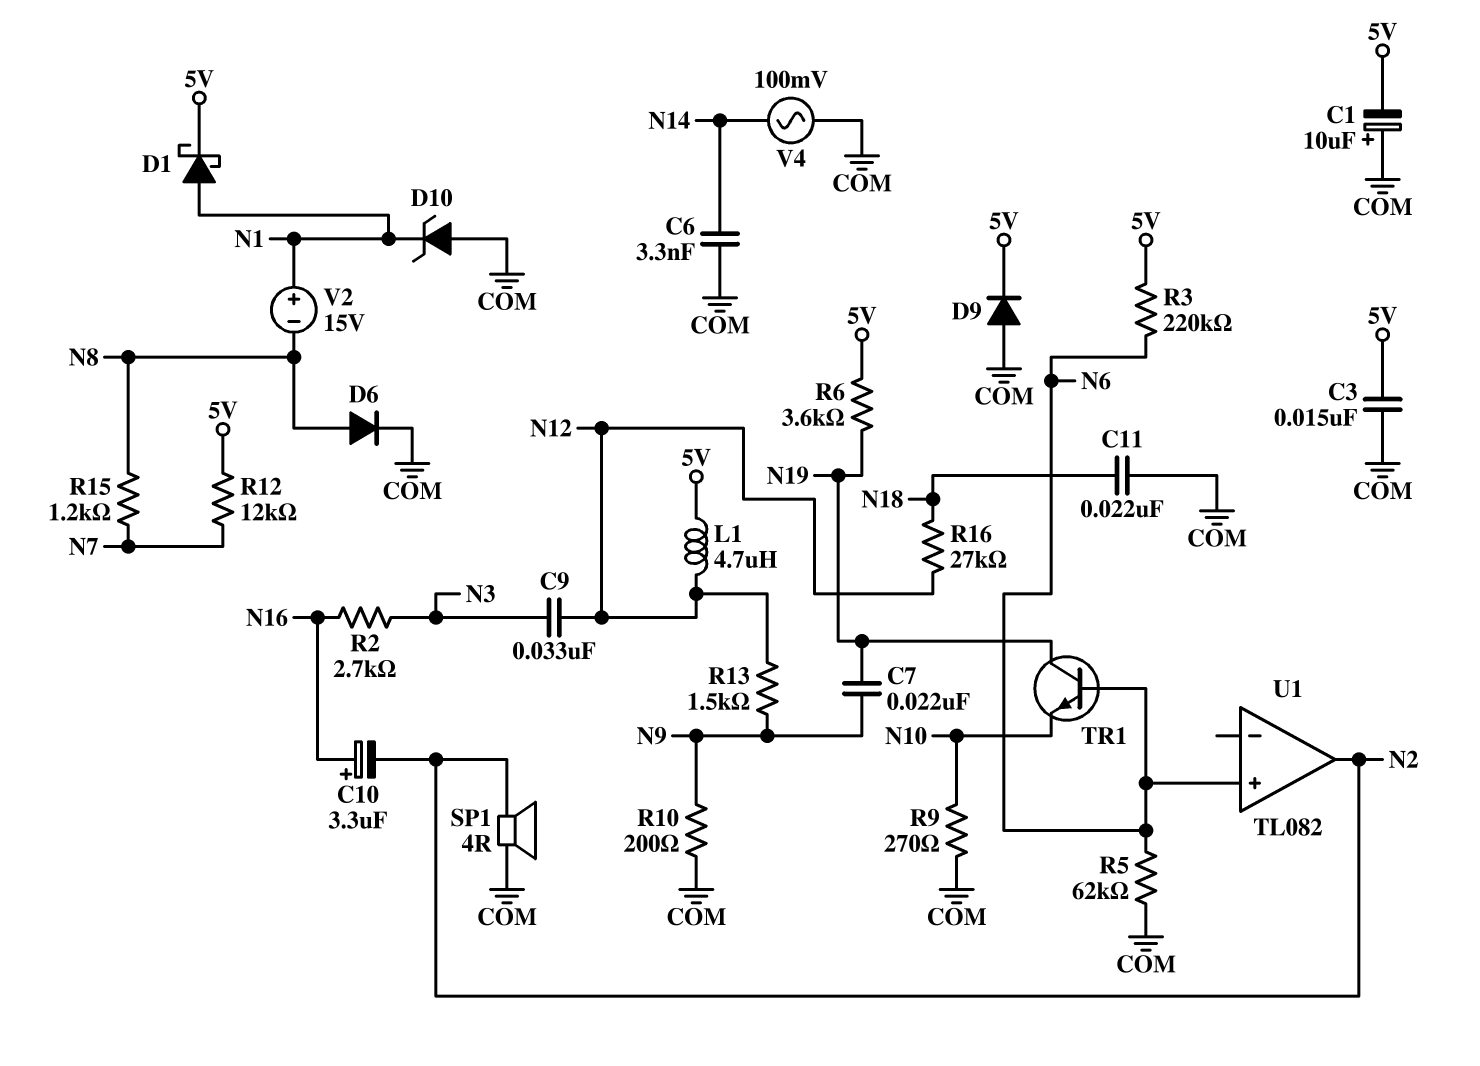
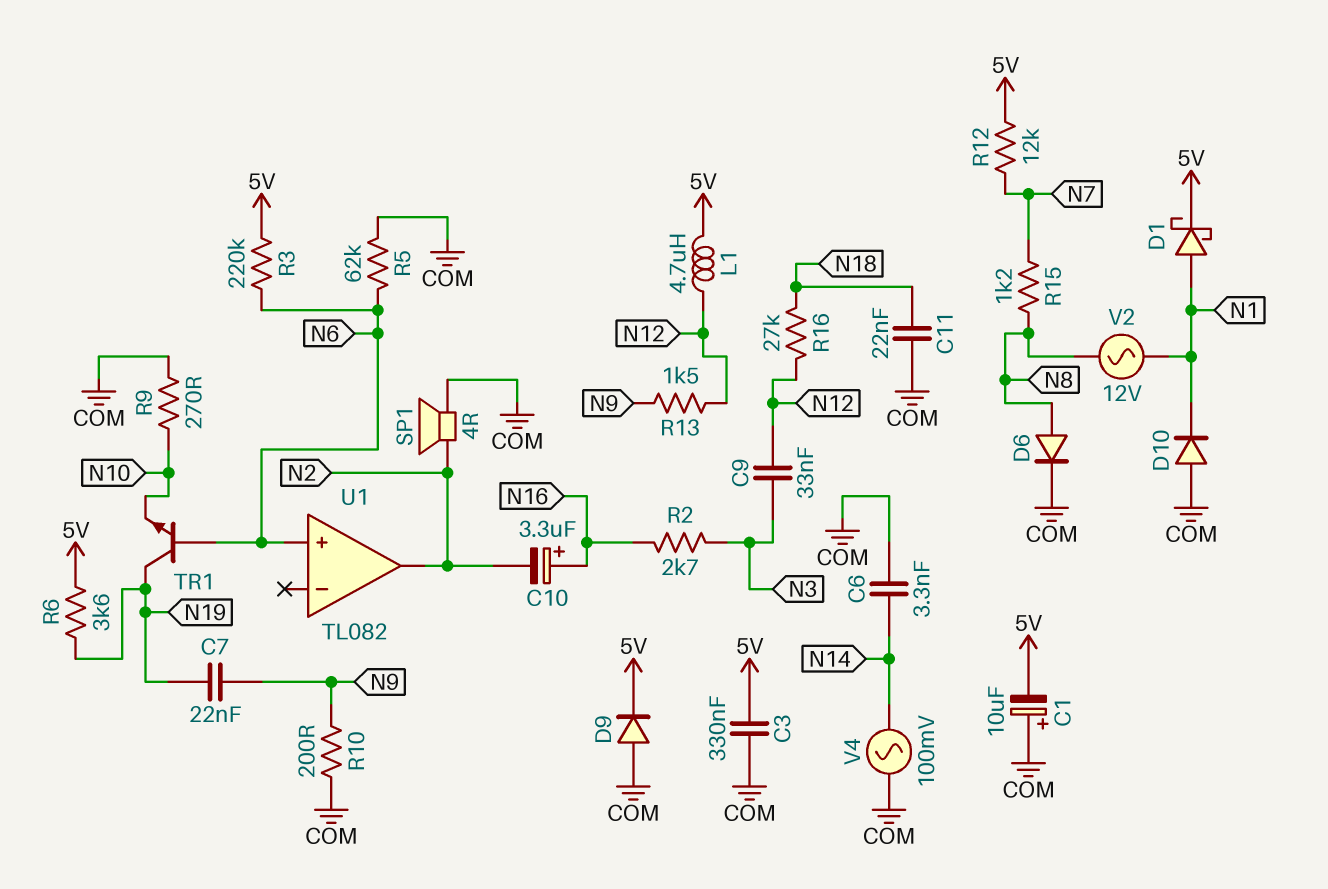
C3: 15nF (5V, COM) -> 330nF (5V, COM)
D10: zener (A COM, K N1) -> diode (A COM, K N1)
V2: 15V (plus N1, minus N8) -> AC 12V (N1, N8)

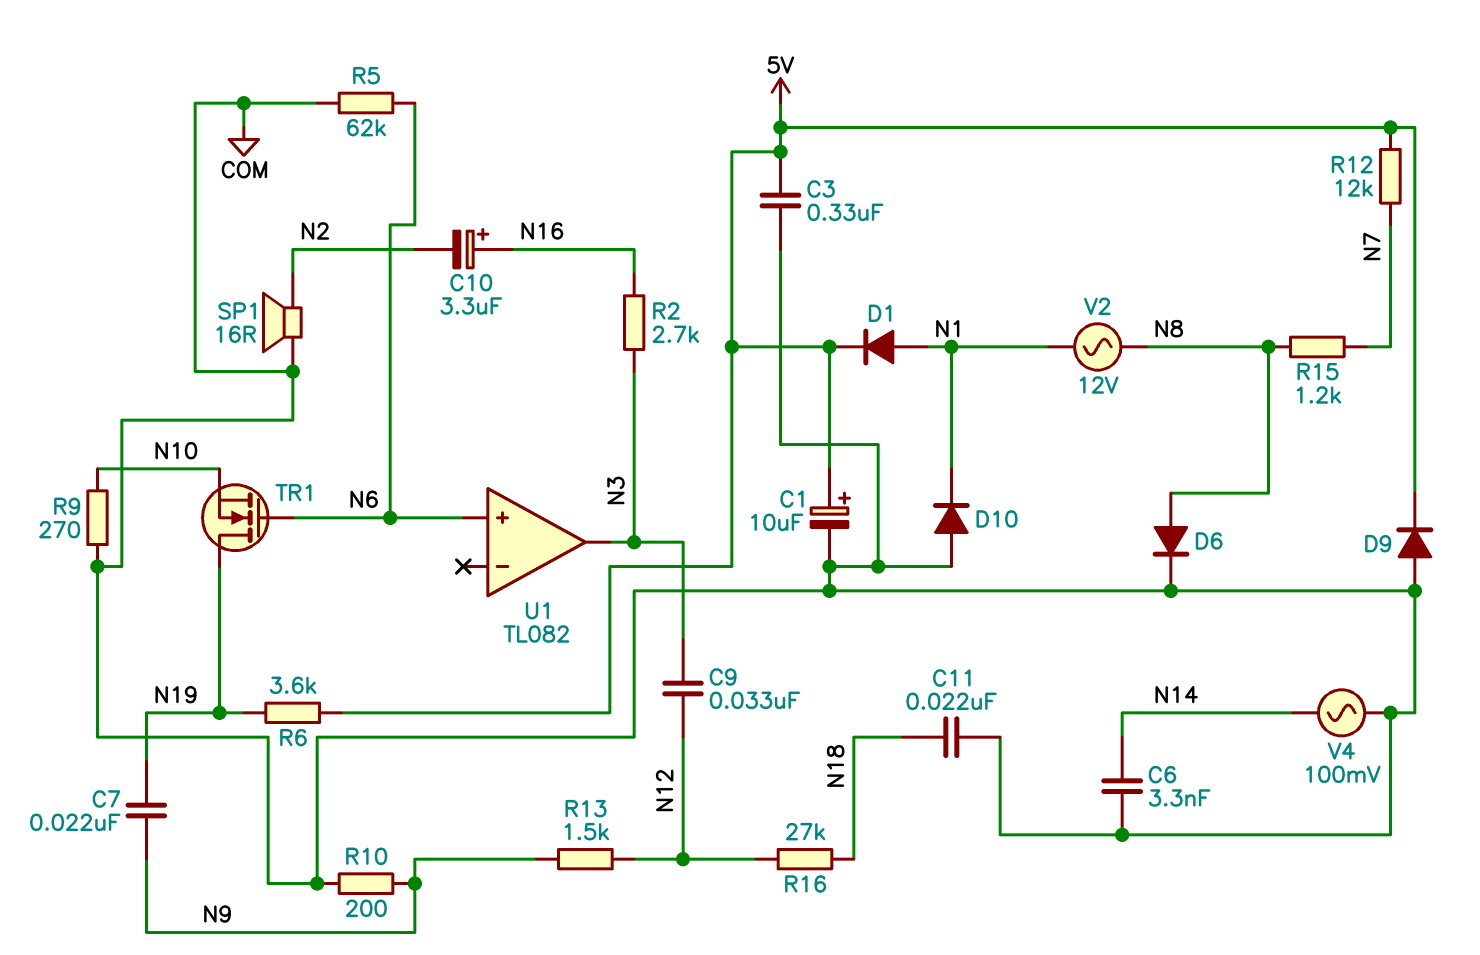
C1: 10uF (plus COM, minus 5V) -> 10uF (plus 5V, minus COM)
D1: schottky (A N1, K 5V) -> diode (A N1, K 5V)
L1: 4.7uH (5V, N12) -> none
R3: 220k (5V, N6) -> none
SP1: speaker 4R (COM, N2) -> speaker 16R (COM, N2)
TR1: NPN (B N6, C N19, E N10) -> NMOS (G N6, D N19, S N10)
U1 pin out: N2 -> N3

